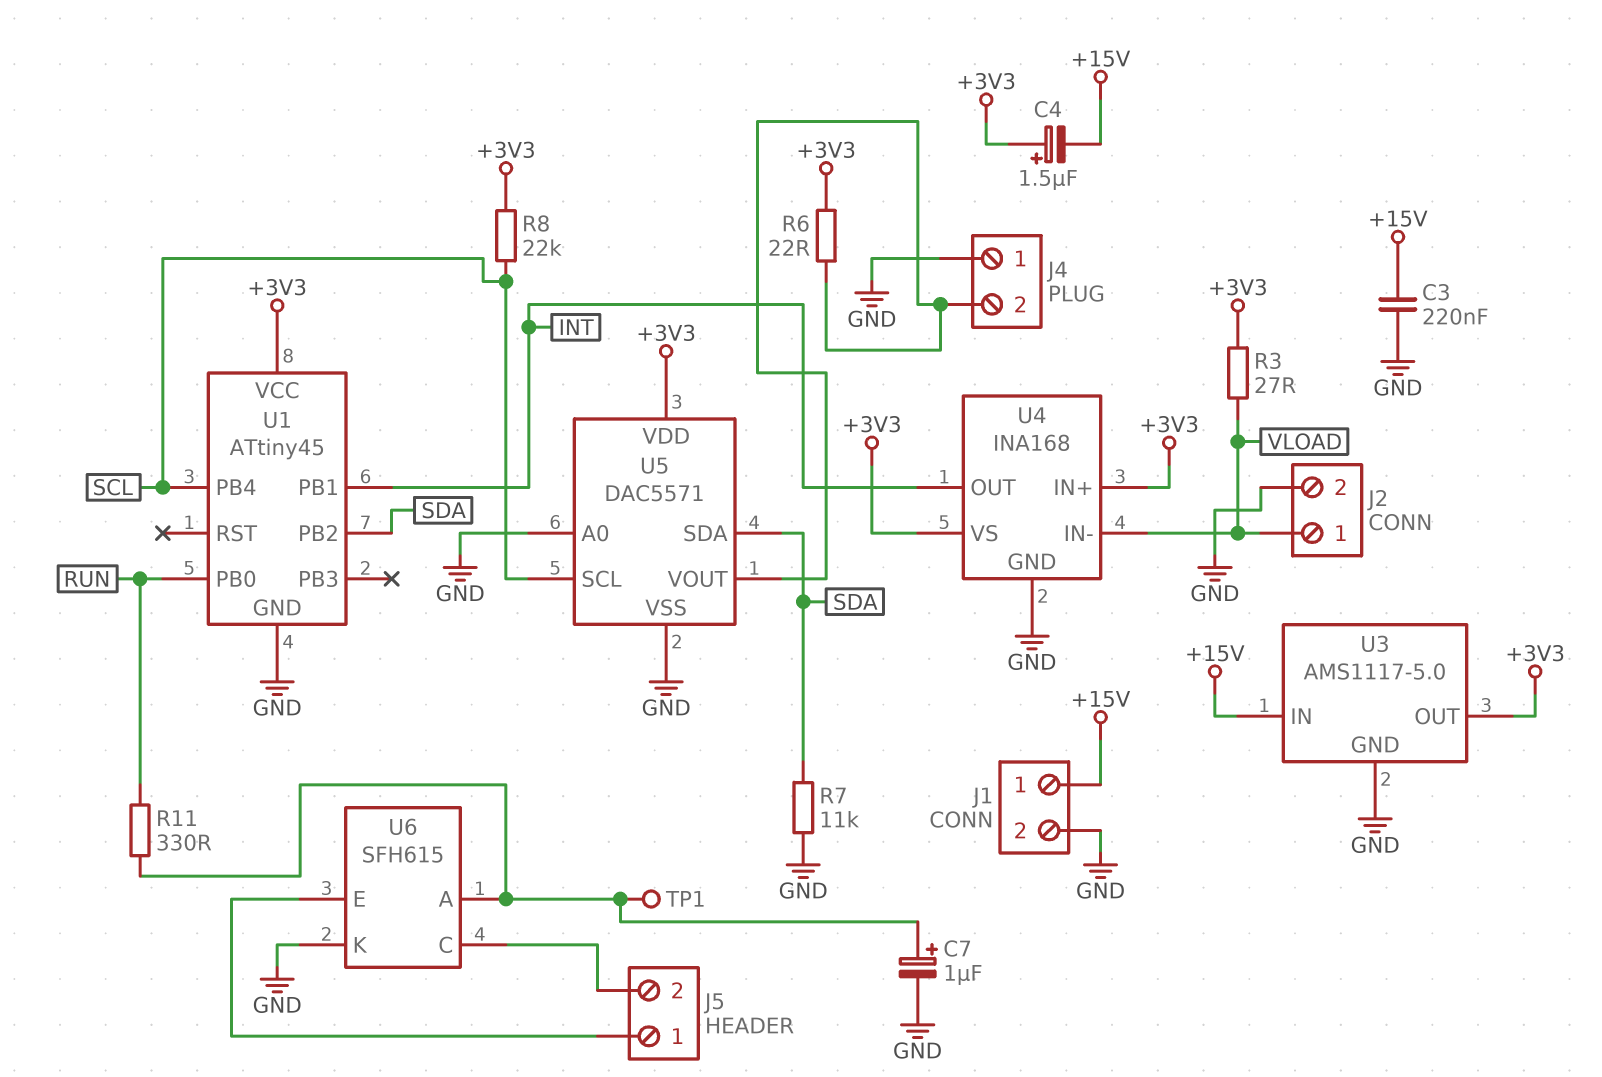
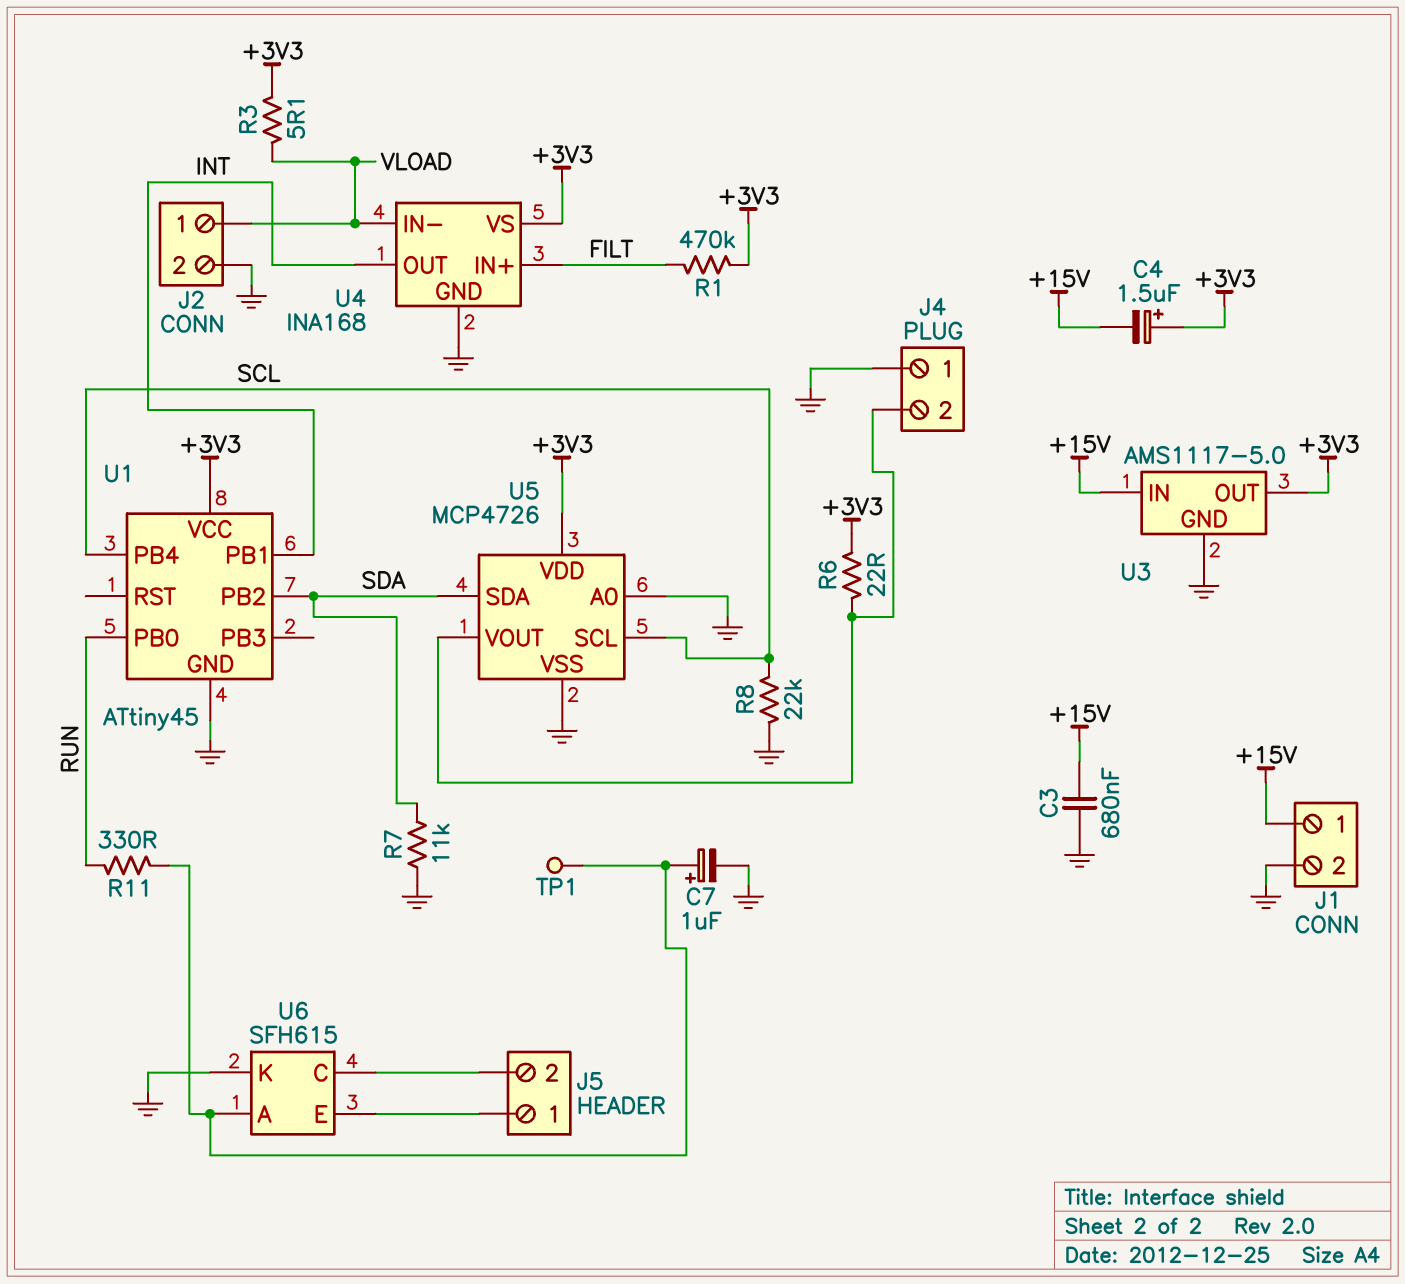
C3: 220nF (+15V, GND) -> 680nF (+15V, GND)
R1: none -> 470k (+3V3, FILT)
R3: 27 (+3V3, VLOAD) -> 5.1 (+3V3, VLOAD)
R8: 22k (+3V3, SCL) -> 22k (GND, SCL)
U4 pin IN+: +3V3 -> FILT
U5: DAC5571 -> MCP4726

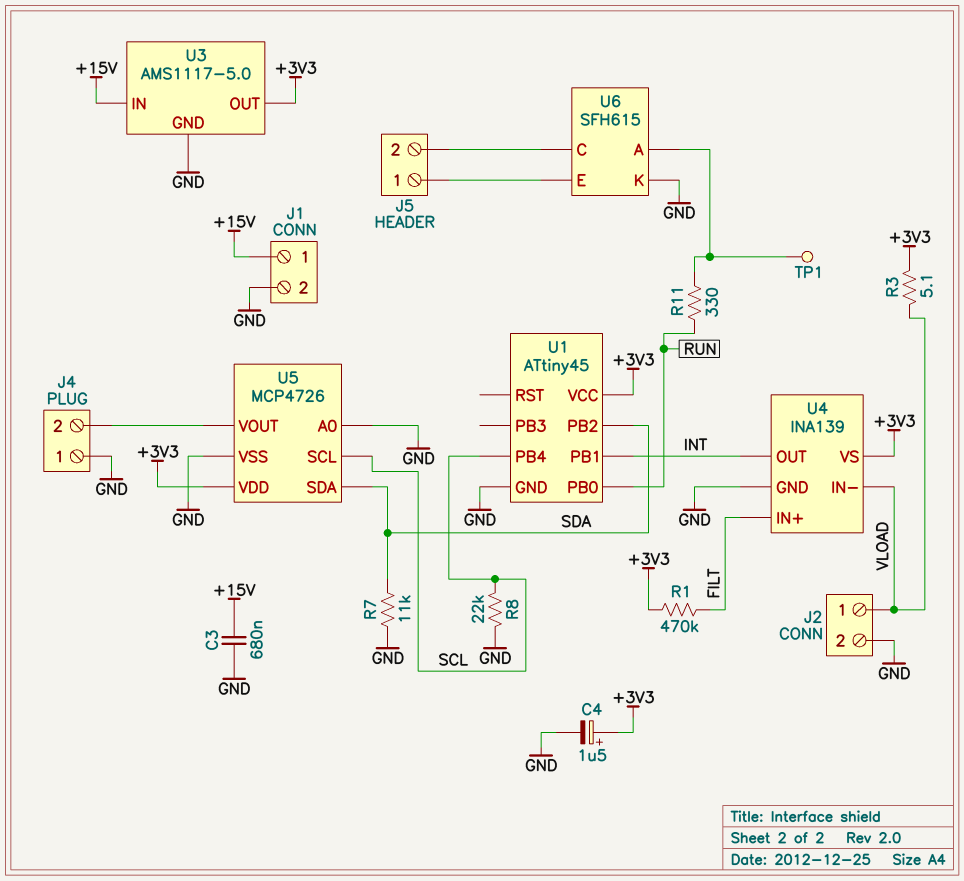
C4: 1.5uF (plus +3V3, minus +15V) -> 1.5uF (plus +3V3, minus GND)
C7: 1uF (plus U6/A, minus GND) -> none
R6: 22 (+3V3, J4/2) -> none
U4: INA168 -> INA139

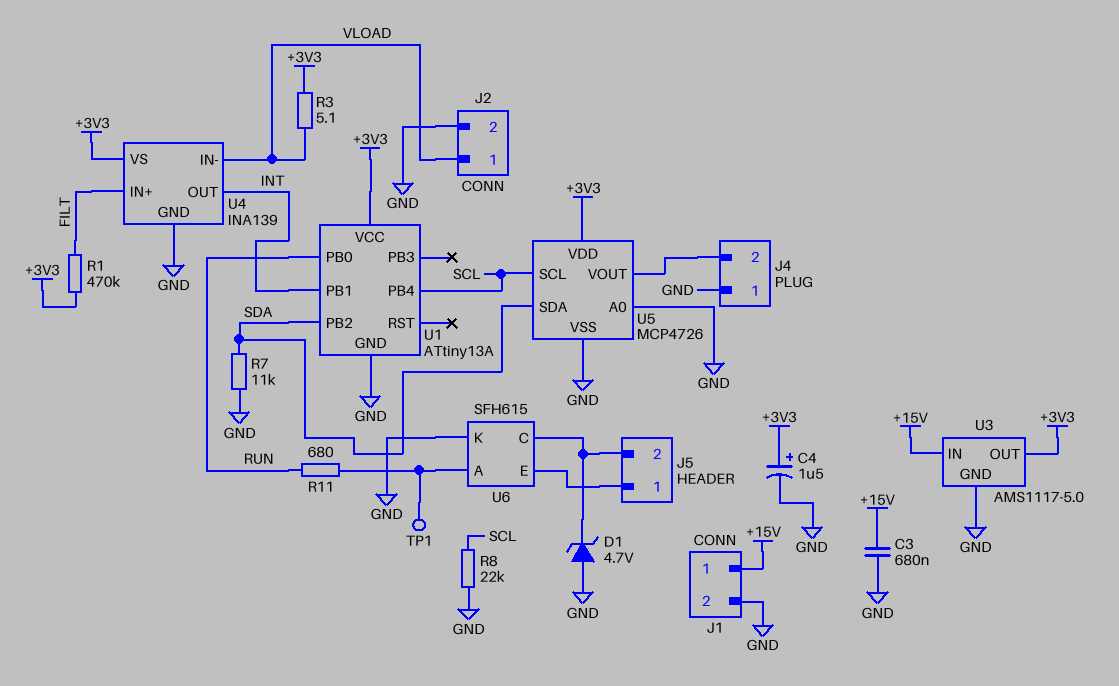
D1: none -> zener 4.7V (A GND, K J5/2)
R11: 330 (RUN, U6/A) -> 680 (RUN, U6/A)
U1: ATtiny45 -> ATtiny13A

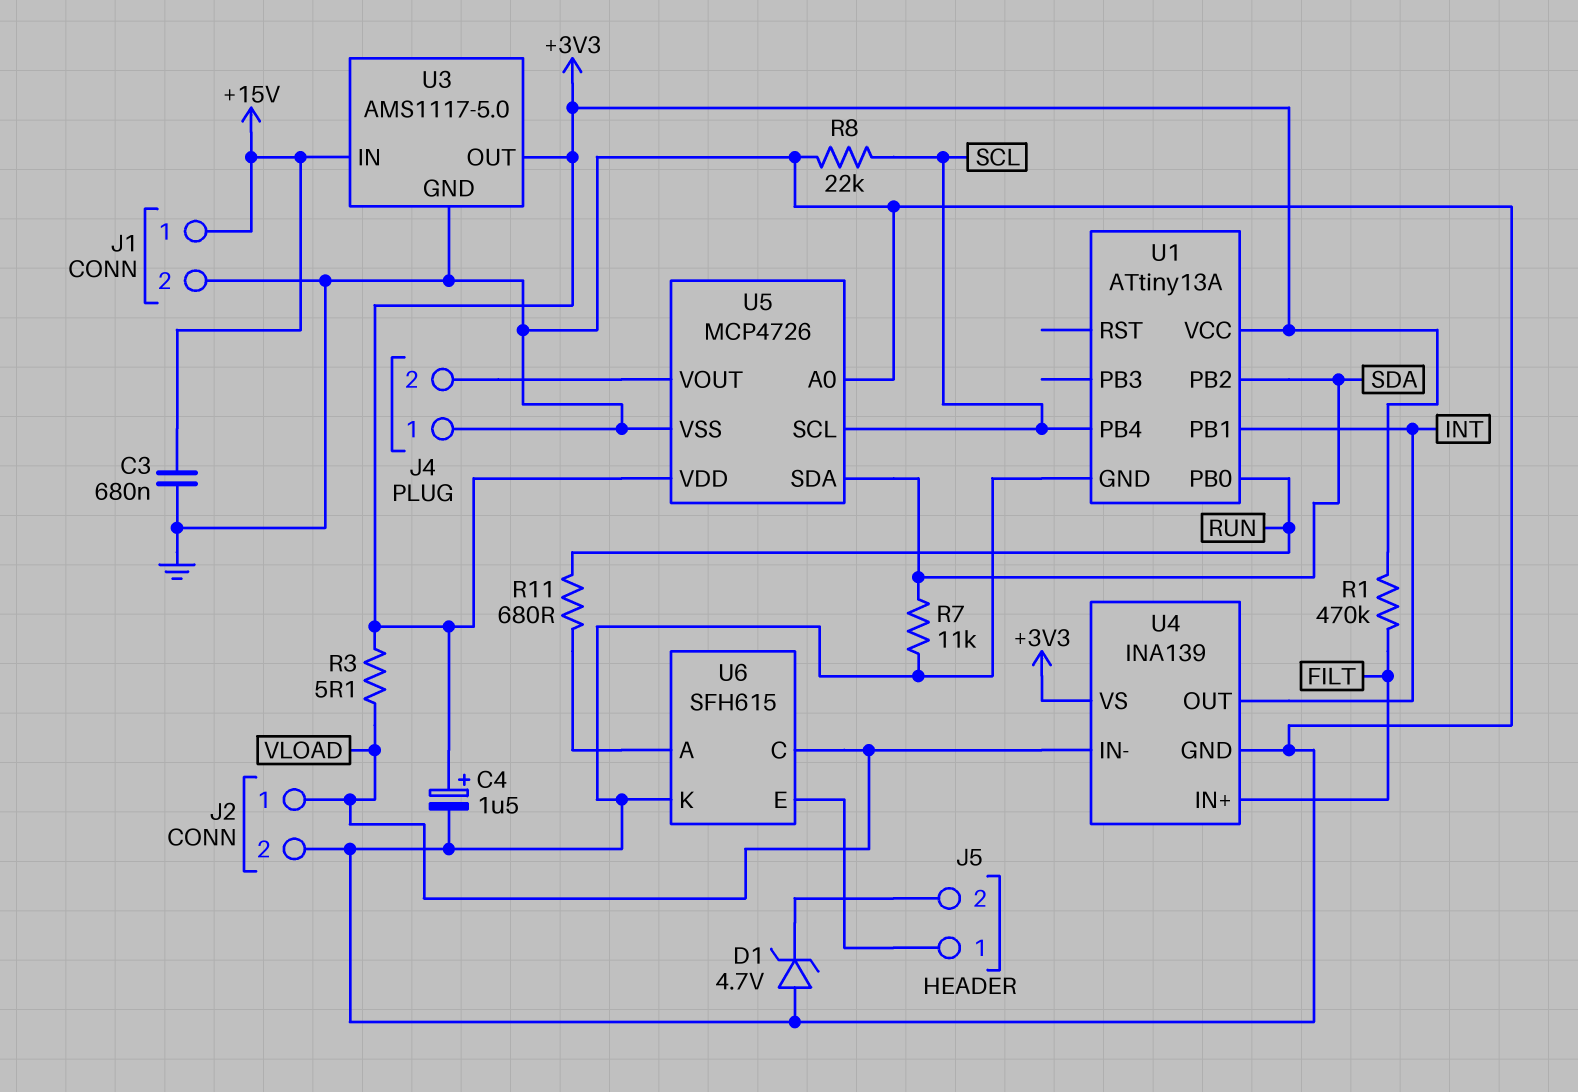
TP1: test point (U6/A) -> none
U6 pin C: J5/2 -> VLOAD

